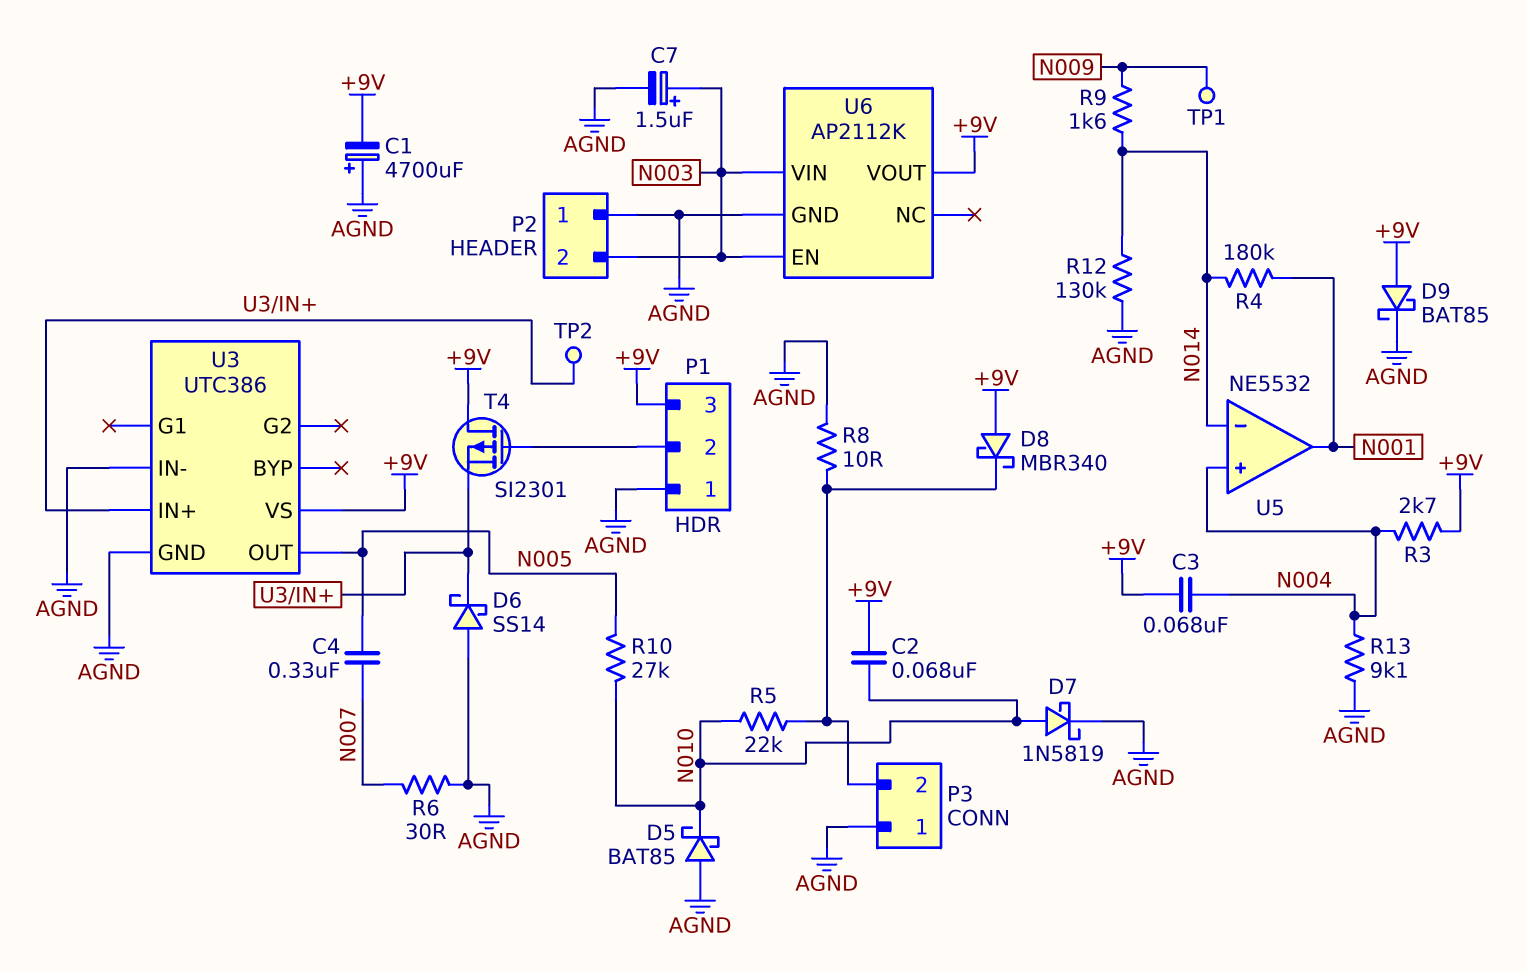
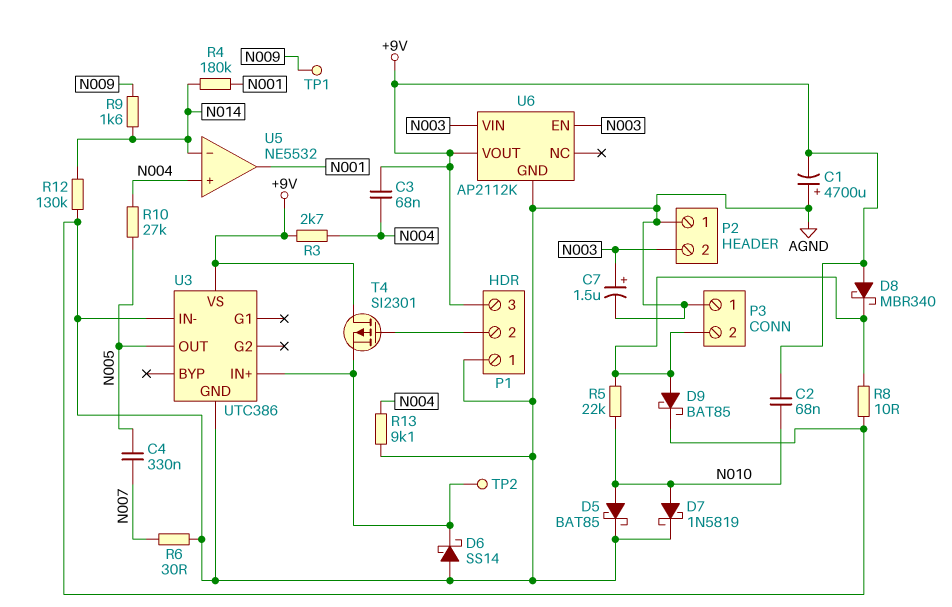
D5: schottky BAT85 (A AGND, K N010) -> schottky BAT85 (A N010, K AGND)
D9: schottky BAT85 (A +9V, K AGND) -> schottky BAT85 (A P3/2, K AGND)
R10: 27k (N005, N010) -> 27k (N004, N005)

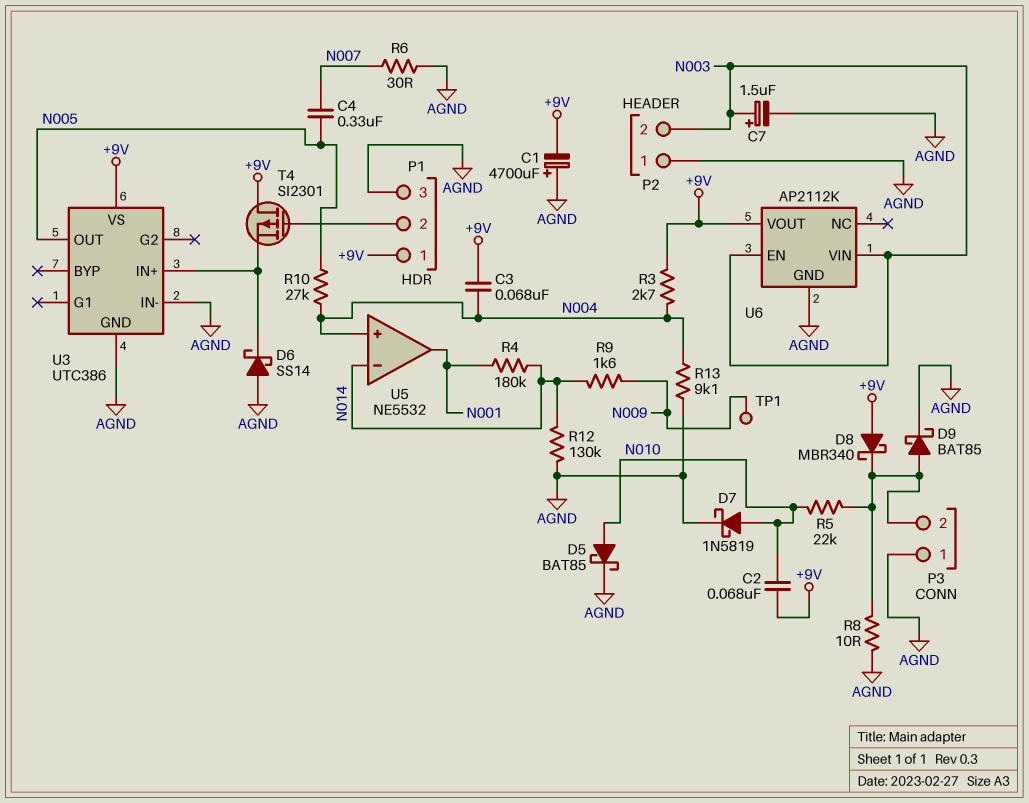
P1 pin 1: AGND -> +9V
P1 pin 3: +9V -> AGND
TP2: test point (U3/IN+) -> none

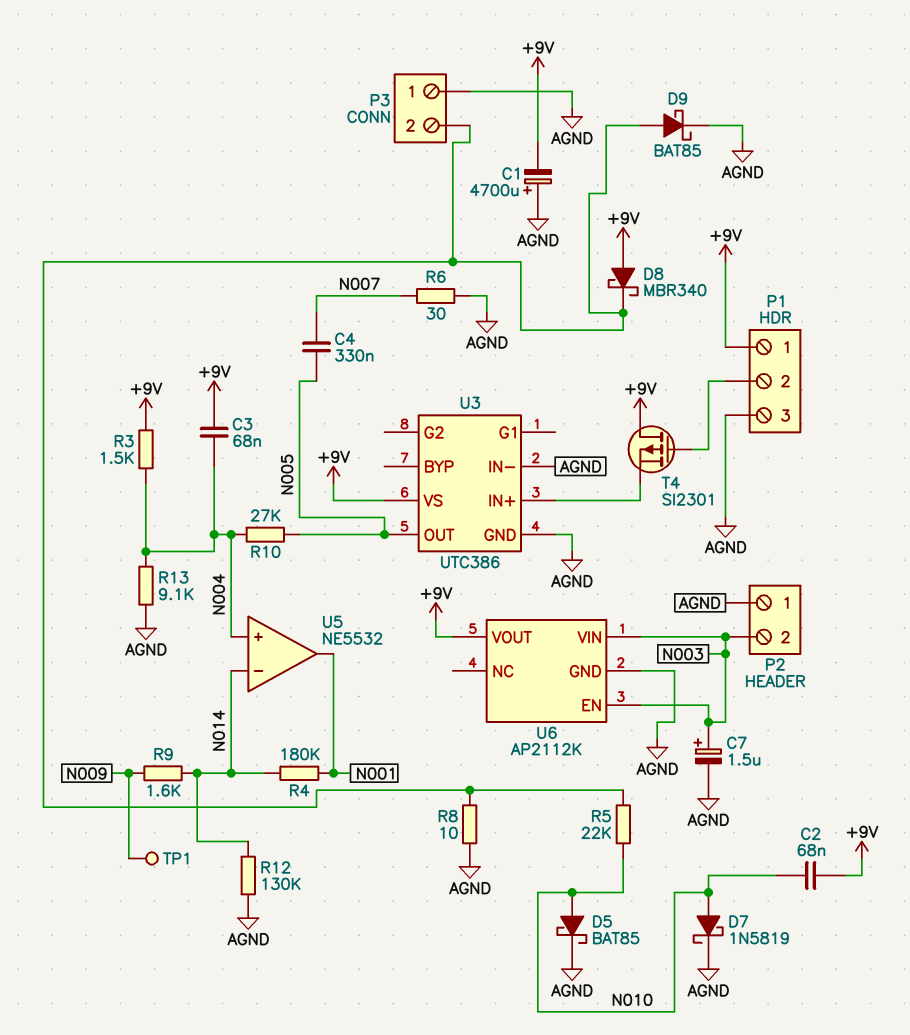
D6: schottky SS14 (A AGND, K U3/IN+) -> none
R3: 2.7k (+9V, N004) -> 1.5k (+9V, N004)

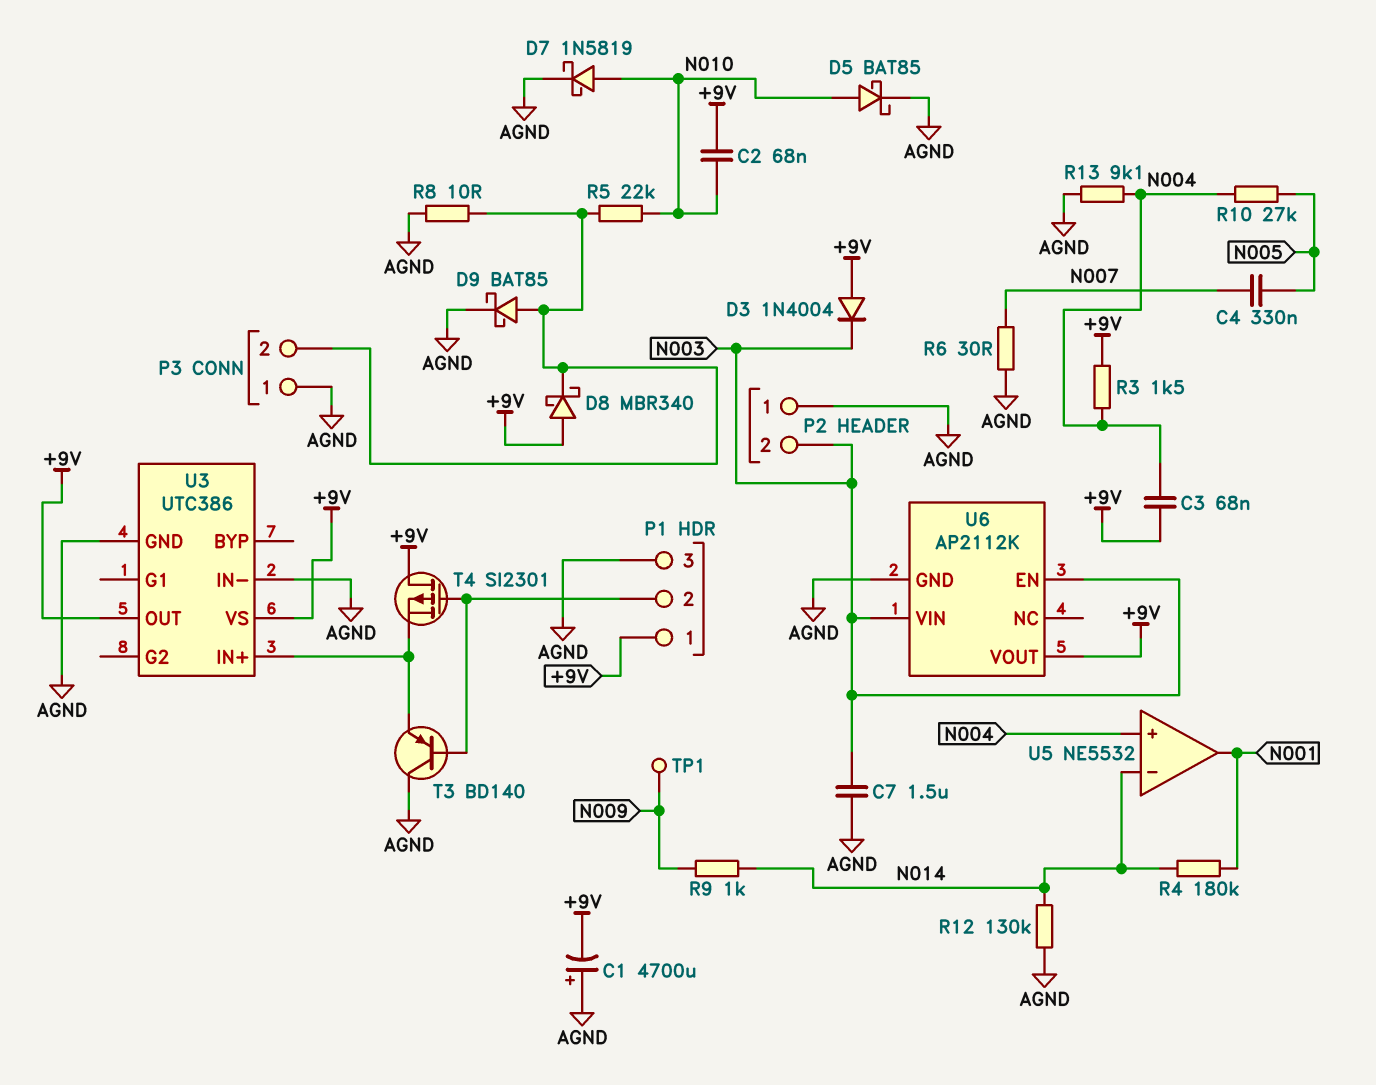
C7: 1.5uF (plus N003, minus AGND) -> 1.5uF (AGND, N003)
D3: none -> diode 1N4004 (A +9V, K N003)
R9: 1.6k (N009, N014) -> 1k (N009, N014)
T3: none -> PNP BD140 (B P1/2, C AGND, E U3/IN+)
U3 pin OUT: N005 -> +9V

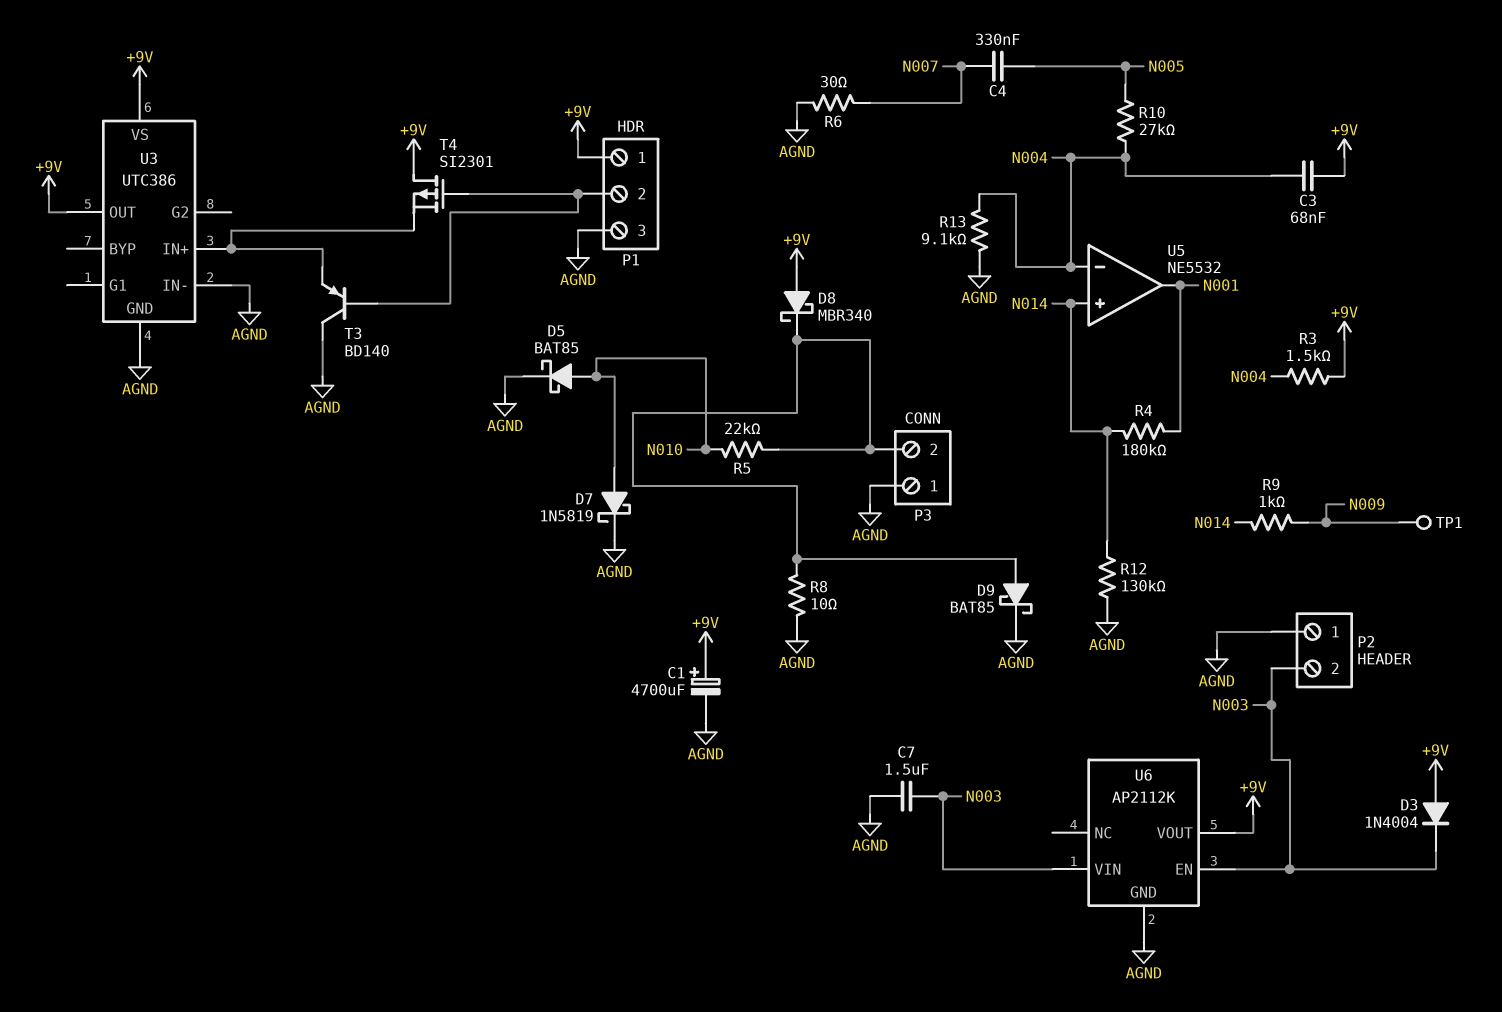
C1: 4700uF (plus AGND, minus +9V) -> 4700uF (plus +9V, minus AGND)
C2: 68nF (+9V, N010) -> none
U5 pin in+: N004 -> N014
U5 pin in-: N014 -> N004

